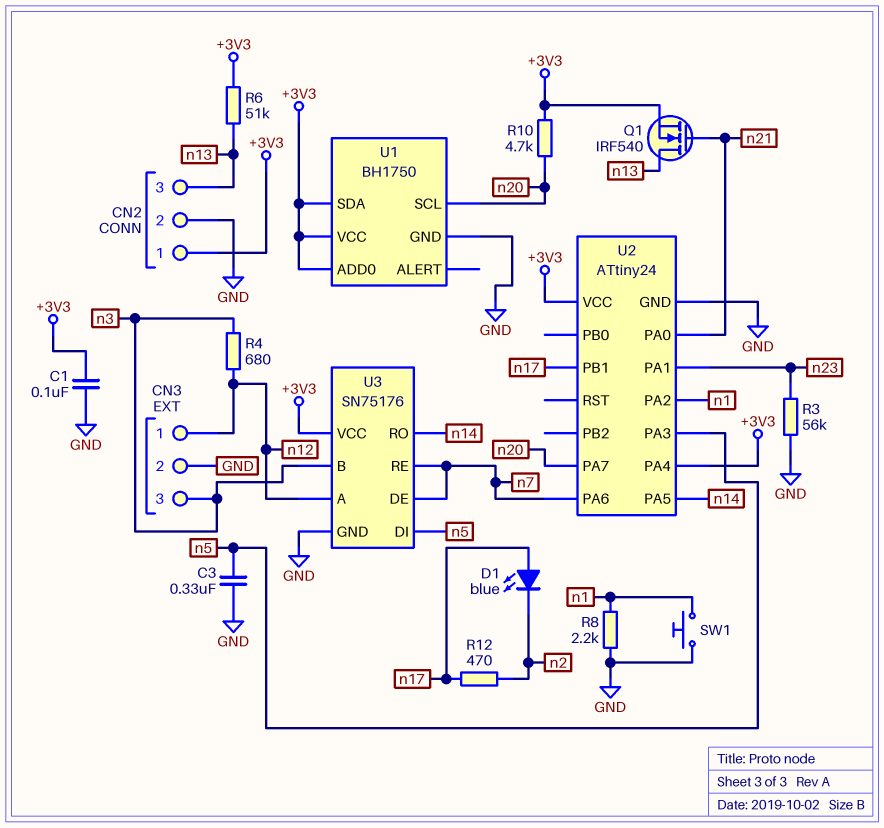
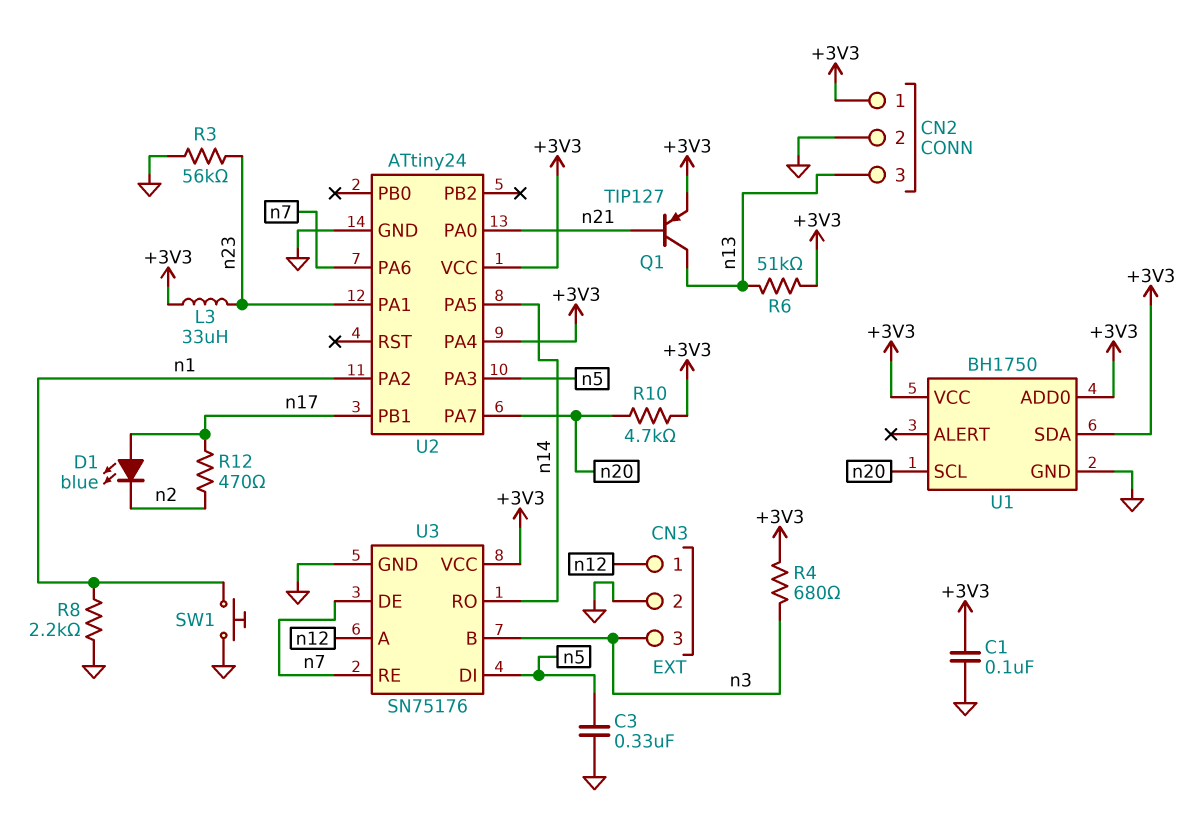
L3: none -> 33uH (+3V3, n23)
Q1: NMOS IRF540 (G n21, D n13, S +3V3) -> PNP TIP127 (B n21, C n13, E +3V3)
R4: 680 (n3, n12) -> 680 (+3V3, n3)

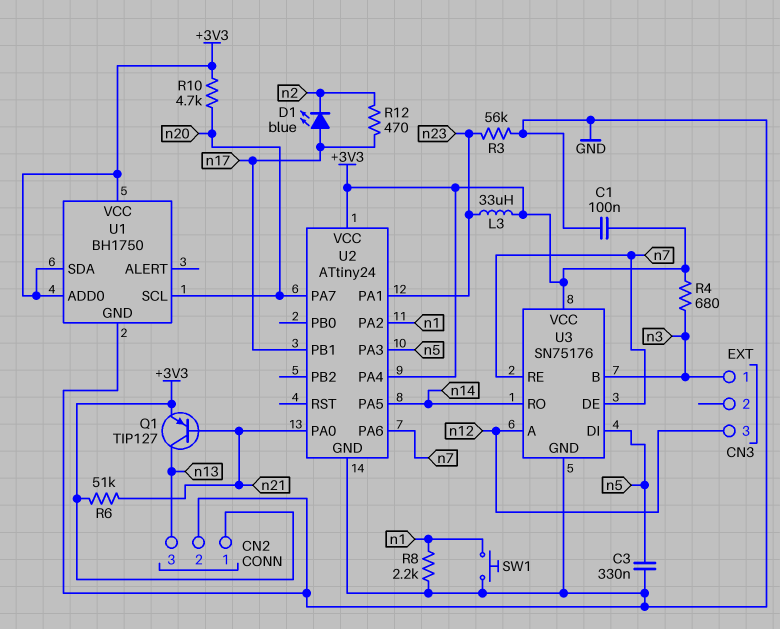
CN3 pin 1: n12 -> n3
CN3 pin 2: GND -> none
CN3 pin 3: n3 -> n12
R6: 51k (+3V3, n13) -> 51k (+3V3, n21)

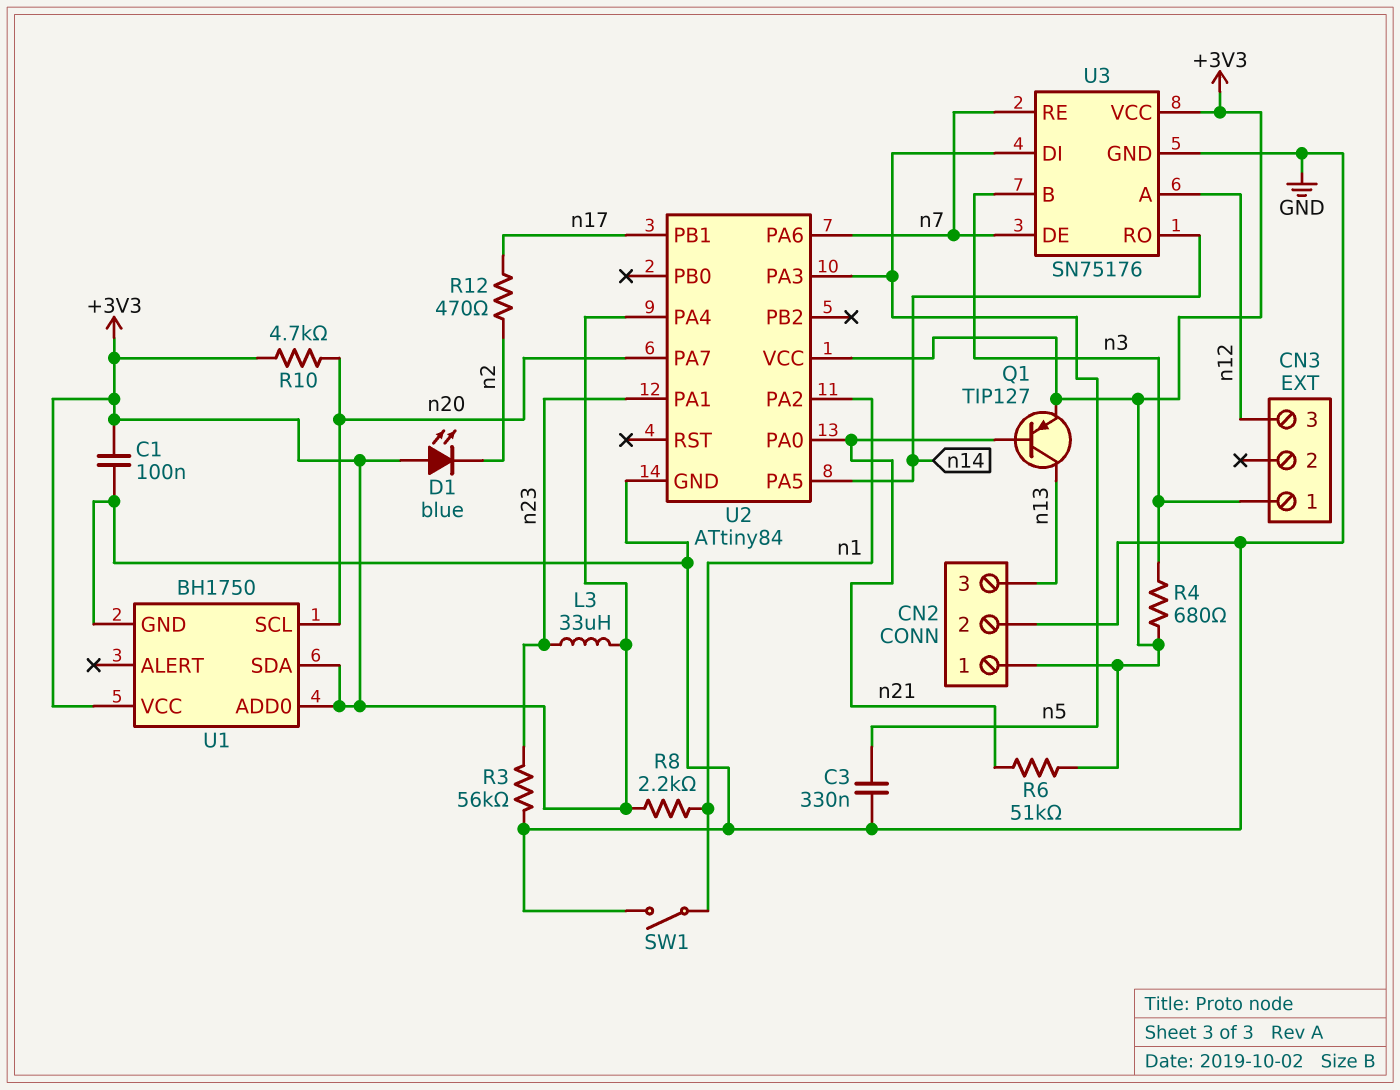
D1: LED blue (A n17, K n2) -> LED blue (A +3V3, K n2)
R8: 2.2k (GND, n1) -> 2.2k (+3V3, n1)
SW1: button (GND, n1) -> switch (GND, n1)
U2: ATtiny24 -> ATtiny84

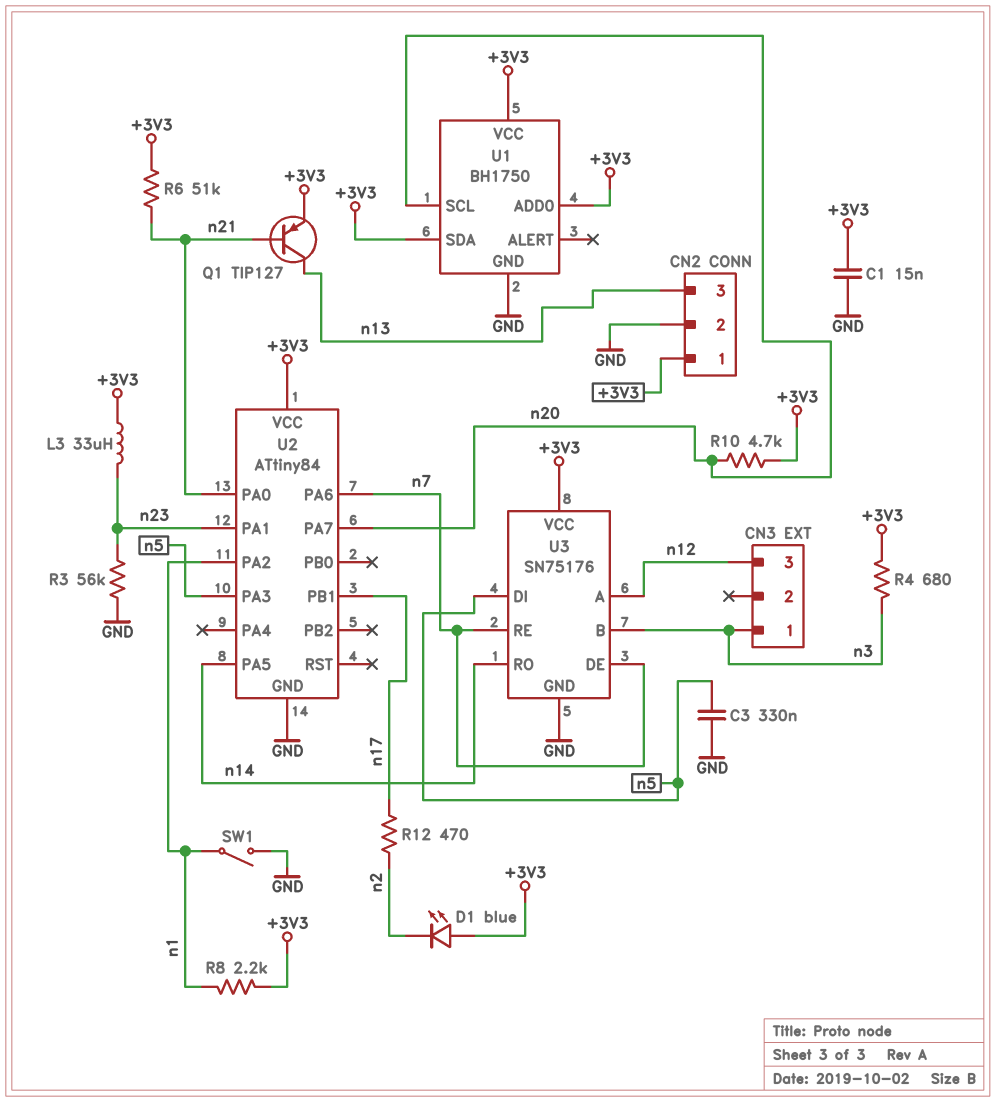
C1: 100nF (+3V3, GND) -> 15nF (+3V3, GND)
U2 pin PA4: +3V3 -> none

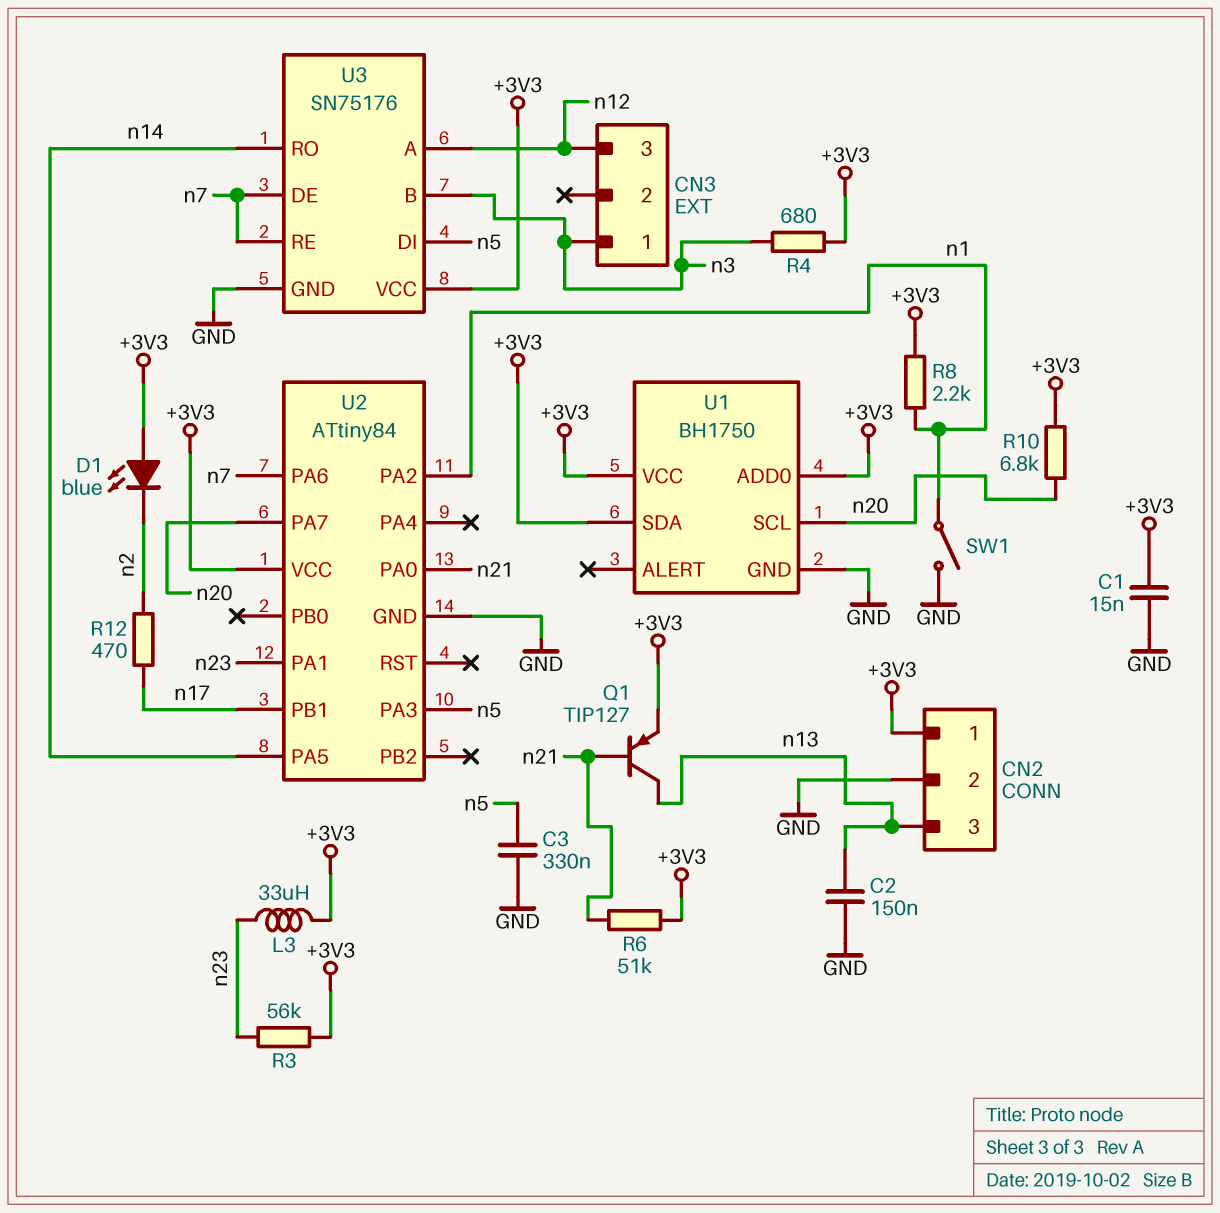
C2: none -> 150nF (GND, n13)
R3: 56k (GND, n23) -> 56k (+3V3, n23)
R10: 4.7k (+3V3, n20) -> 6.8k (+3V3, n20)

